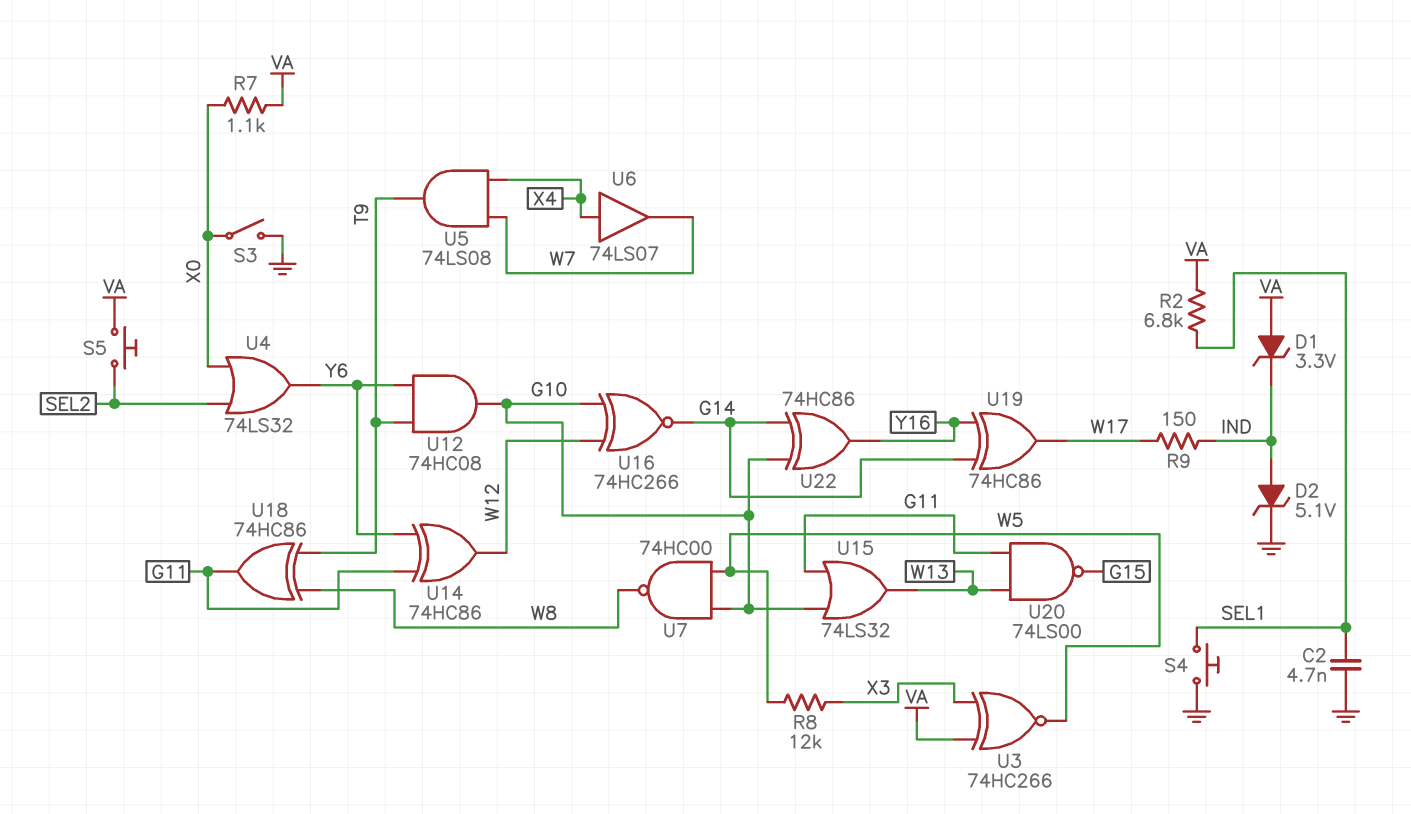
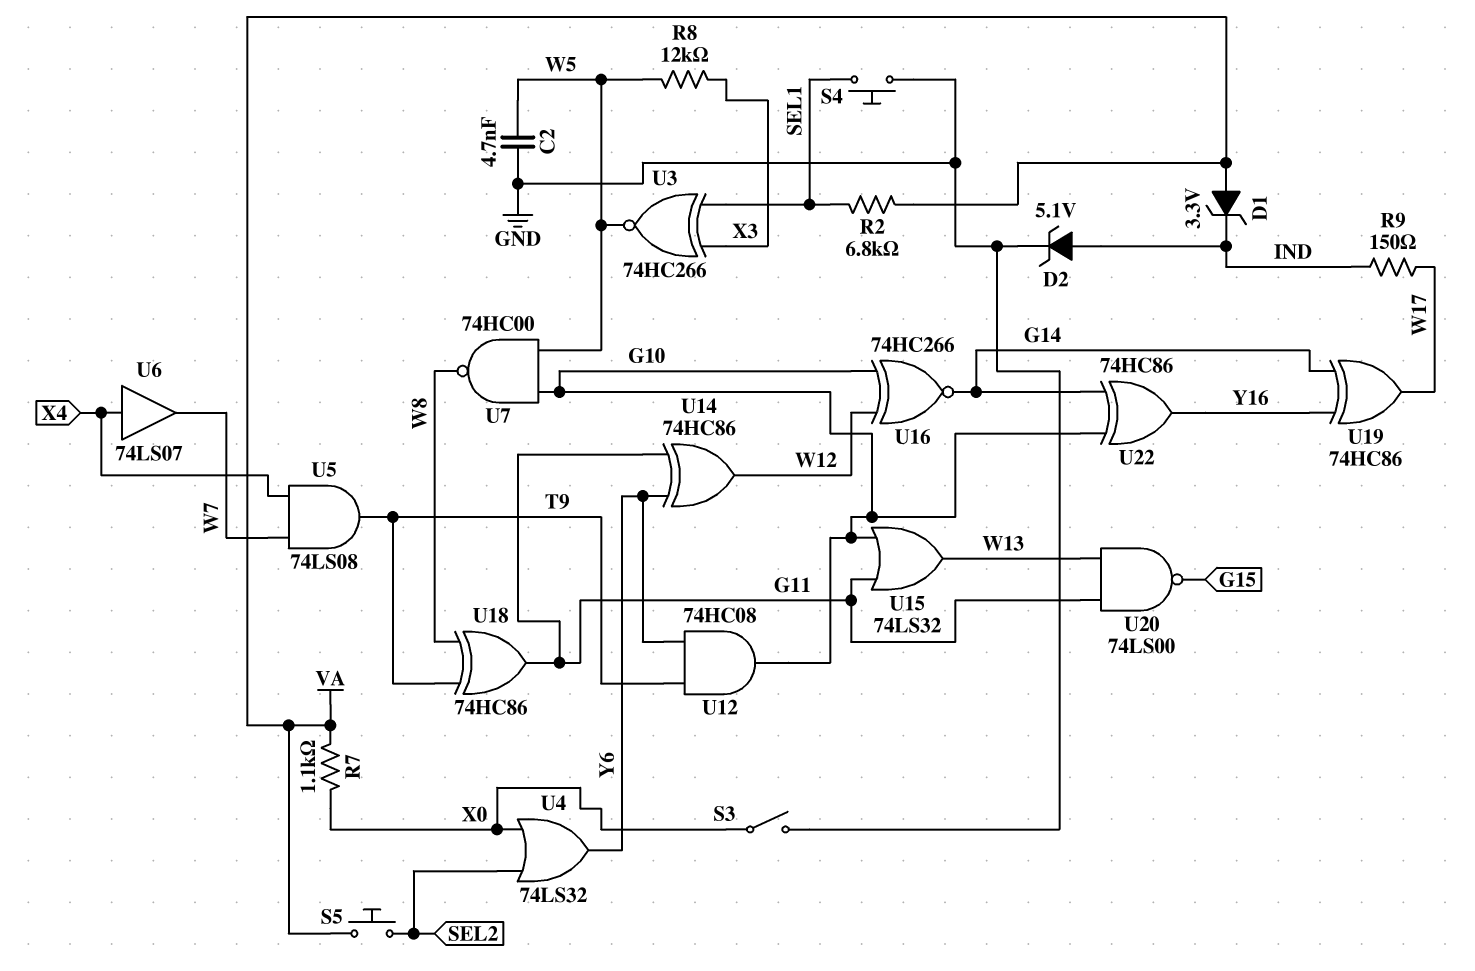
C2: 4.7nF (GND, SEL1) -> 4.7nF (GND, W5)
U3: XNOR 74HC266 (in VA, in X3, out W5) -> XNOR 74HC266 (in SEL1, in X3, out W5)

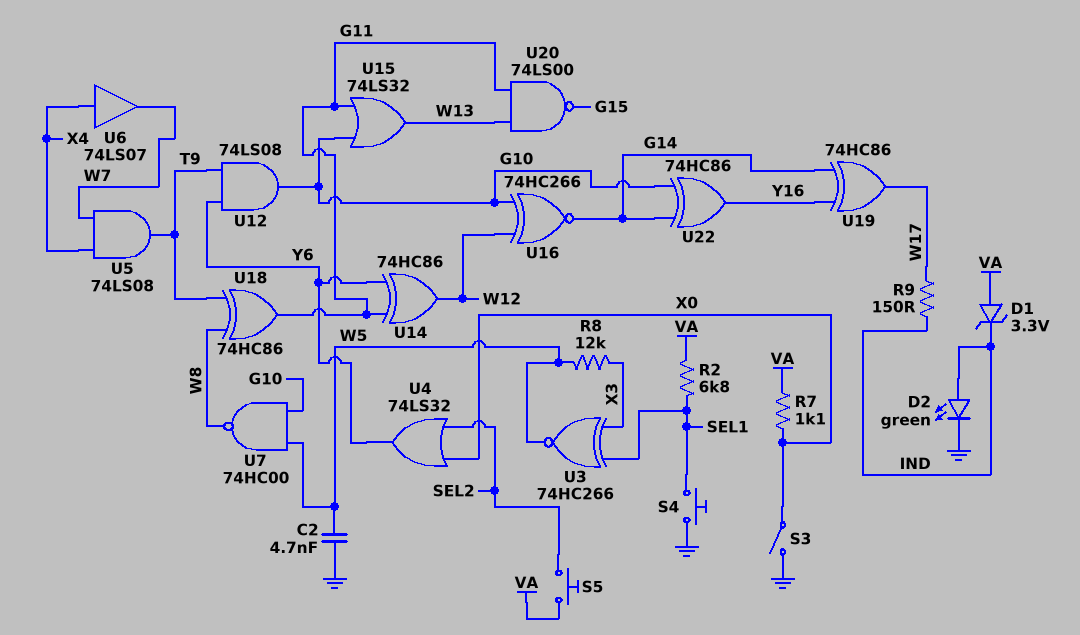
D2: zener 5.1V (A IND, K GND) -> LED green (A IND, K GND)
U12: AND 74HC08 (in T9, in Y6, out G10) -> AND 74LS08 (in T9, in Y6, out G10)

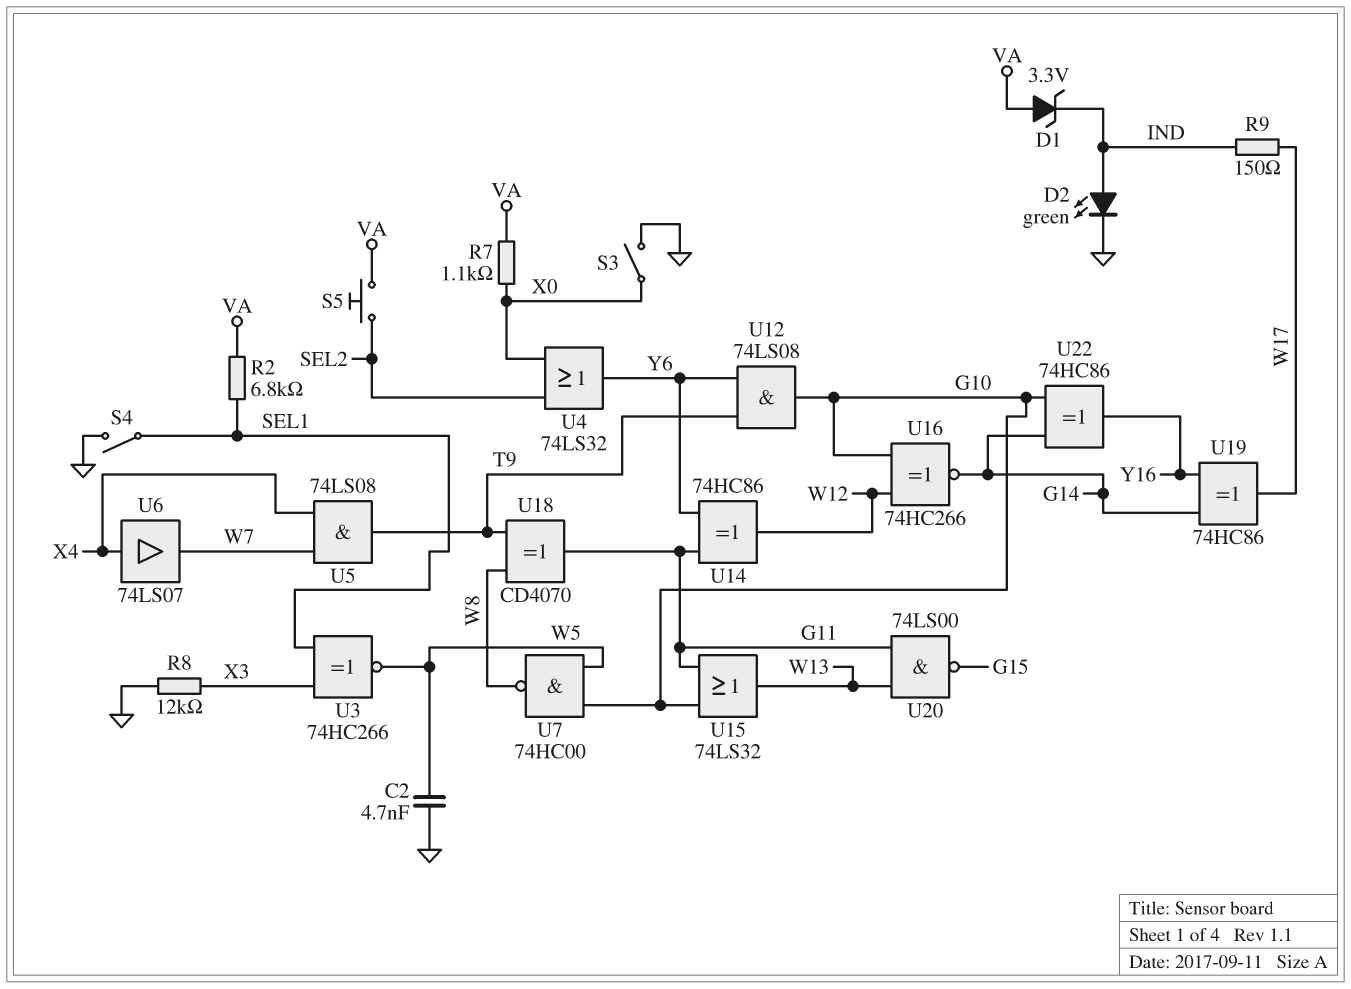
R8: 12k (W5, X3) -> 12k (GND, X3)
S4: button (GND, SEL1) -> switch (GND, SEL1)
U18: XOR 74HC86 (in T9, in W8, out G11) -> XOR CD4070 (in T9, in W8, out G11)

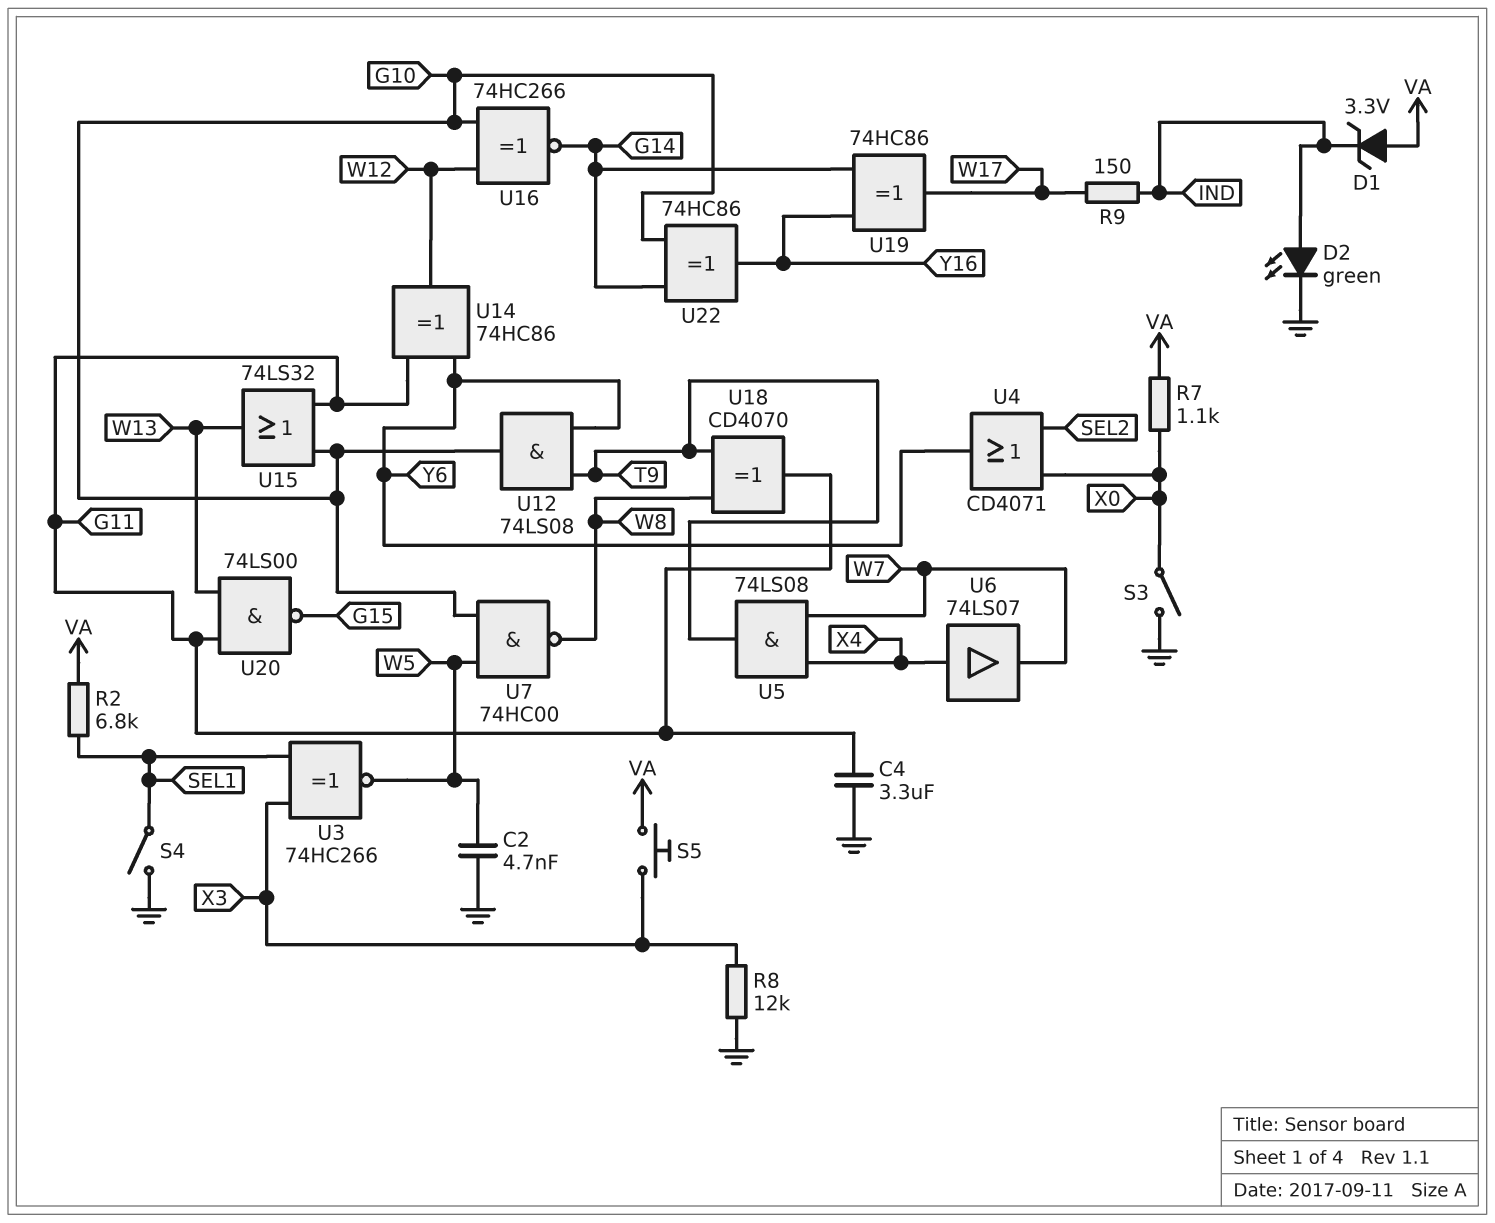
C4: none -> 3.3uF (G11, GND)
S5: button (SEL2, VA) -> button (VA, X3)
U4: OR 74LS32 (in SEL2, in X0, out Y6) -> OR CD4071 (in SEL2, in X0, out Y6)

